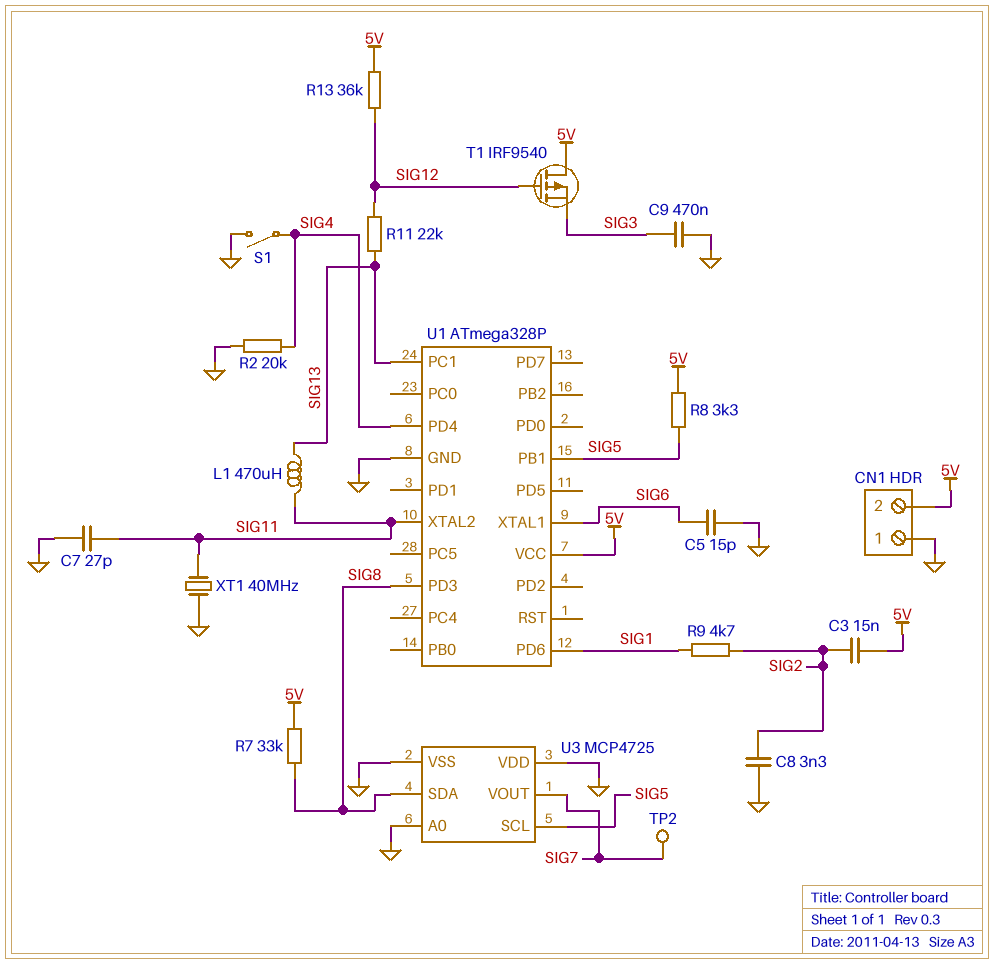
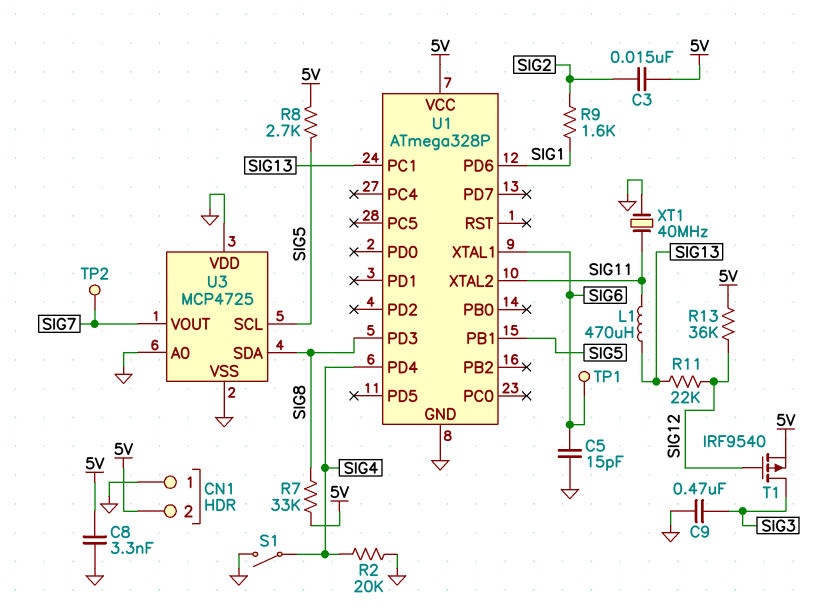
C7: 27pF (GND, SIG11) -> none
C8: 3.3nF (GND, SIG2) -> 3.3nF (5V, GND)
R8: 3.3k (5V, SIG5) -> 2.7k (5V, SIG5)
R9: 4.7k (SIG1, SIG2) -> 1.6k (SIG1, SIG2)
T1: PMOS IRF9540 (G SIG12, D 5V, S SIG3) -> PMOS IRF9540 (G SIG12, D SIG3, S 5V)
TP1: none -> test point (SIG6)

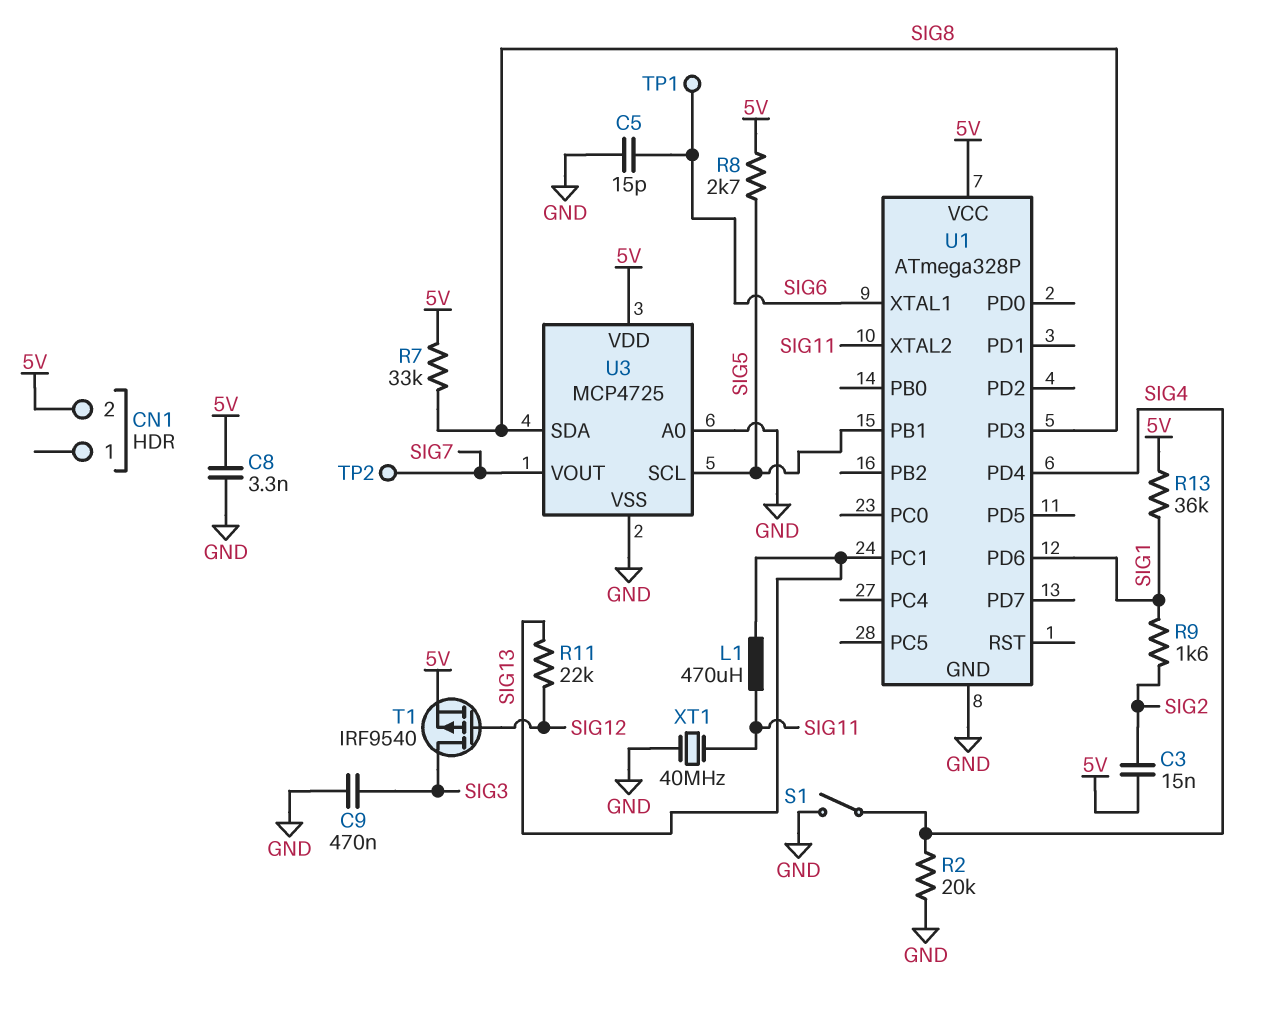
CN1 pin 1: GND -> none
R13: 36k (5V, SIG12) -> 36k (5V, SIG1)
U3 pin VDD: GND -> 5V

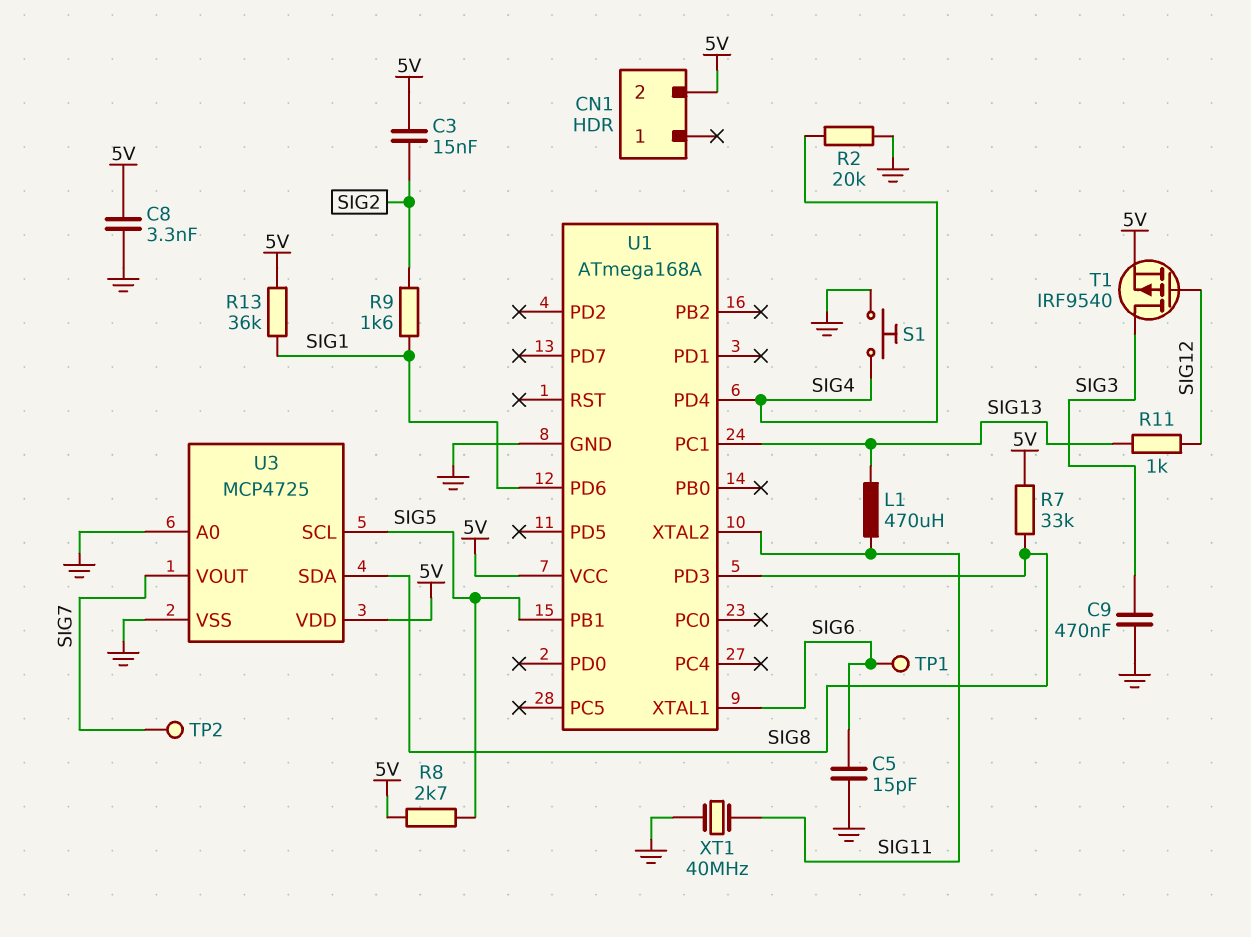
R11: 22k (SIG12, SIG13) -> 1k (SIG12, SIG13)
S1: switch (GND, SIG4) -> button (GND, SIG4)
U1: ATmega328P -> ATmega168A

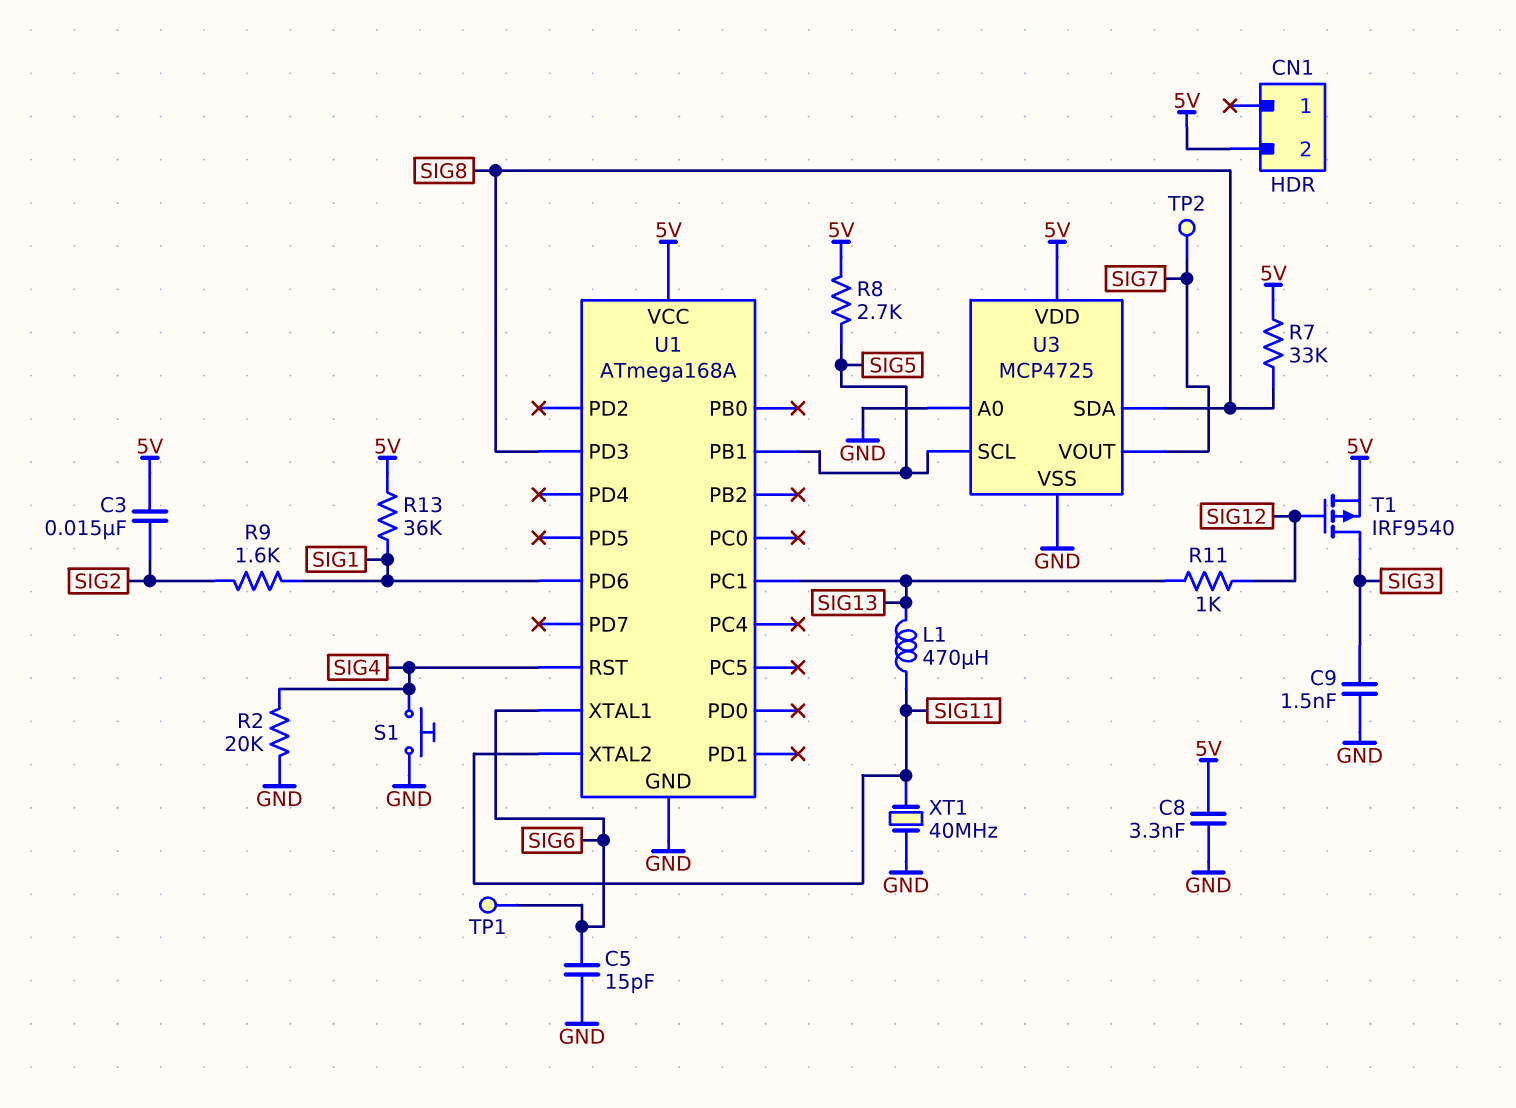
C9: 470nF (GND, SIG3) -> 1.5nF (GND, SIG3)
U1 pin PD4: SIG4 -> none
U1 pin RST: none -> SIG4

